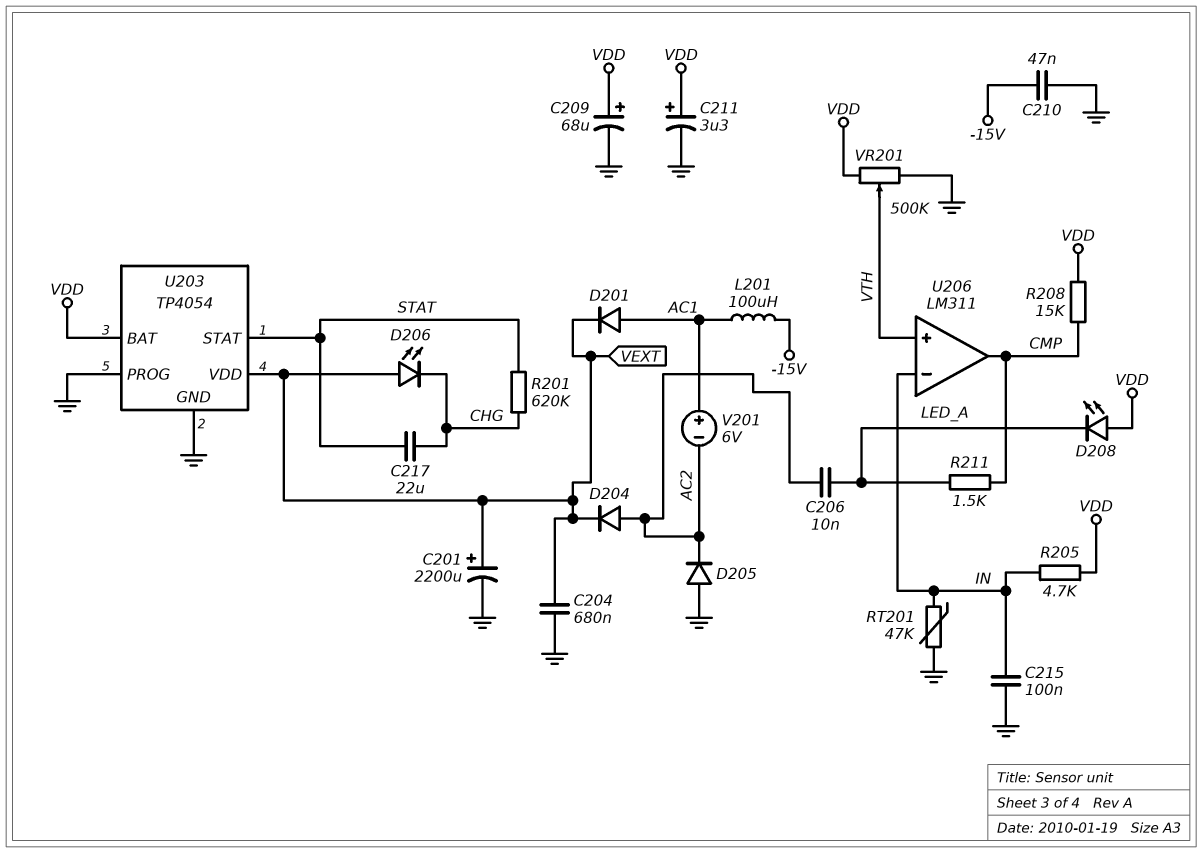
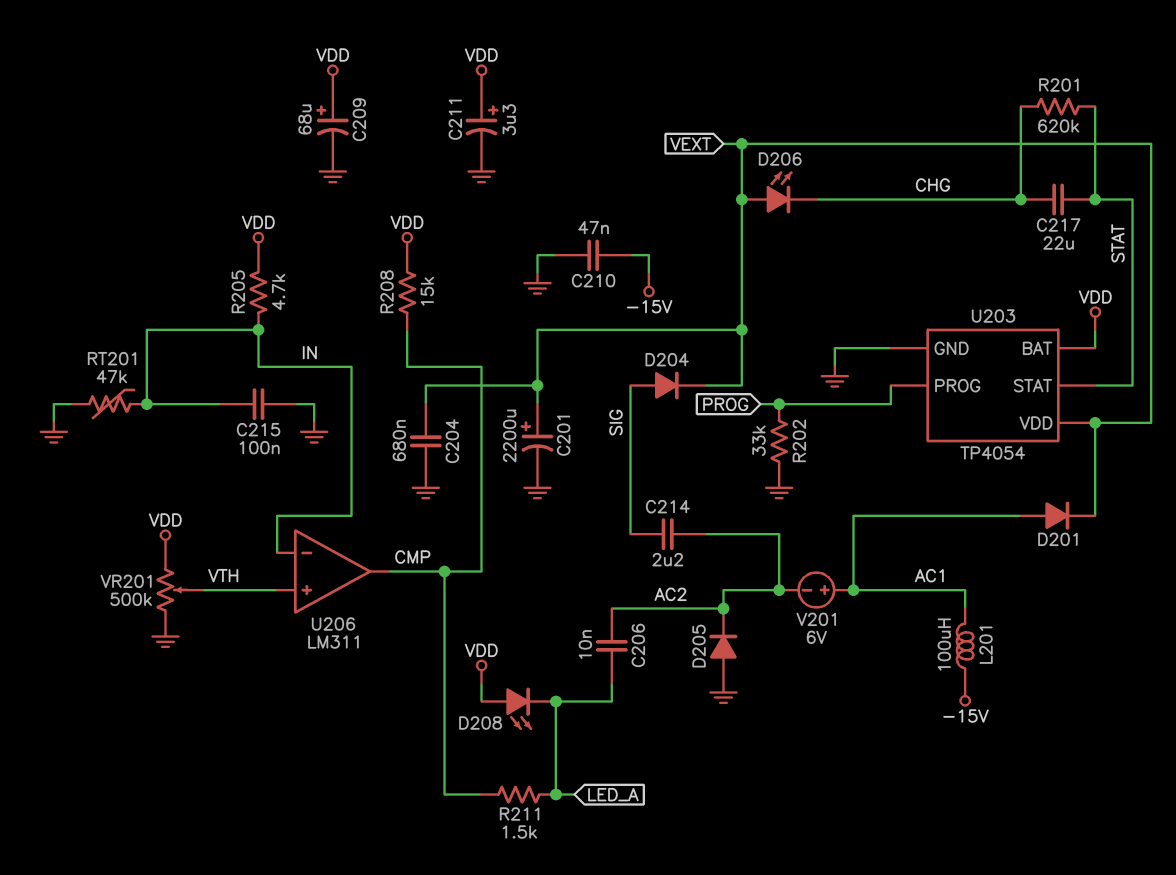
C214: none -> 2.2uF (AC2, SIG)
D204: diode (A AC2, K VEXT) -> diode (A SIG, K VEXT)
R202: none -> 33k (GND, PROG)
U203 pin PROG: GND -> PROG

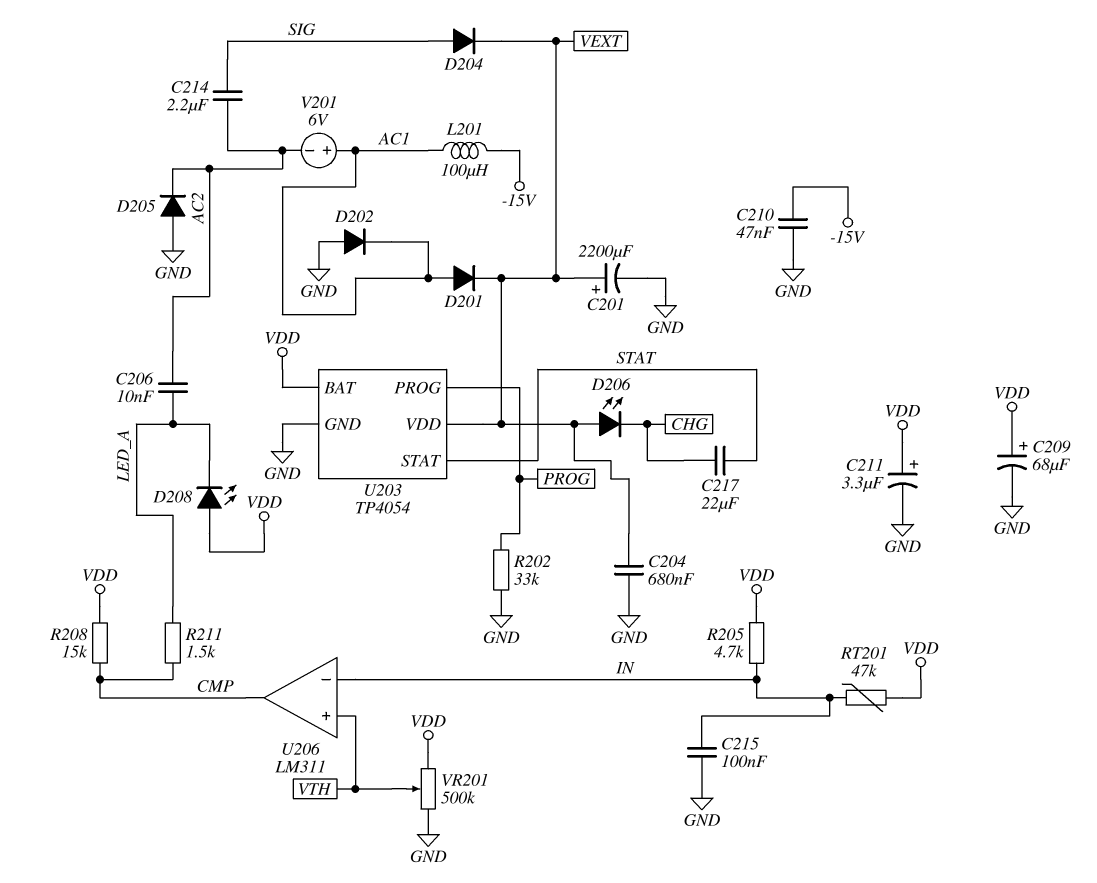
D202: none -> diode (A GND, K AC1)
R201: 620k (CHG, STAT) -> none
RT201: 47k (GND, IN) -> 47k (IN, VDD)

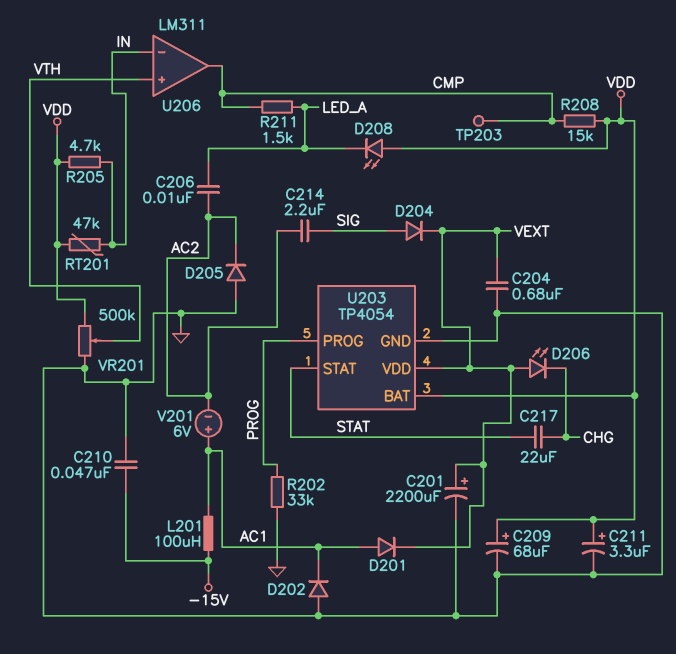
C215: 100nF (GND, IN) -> none
TP203: none -> test point (CMP)

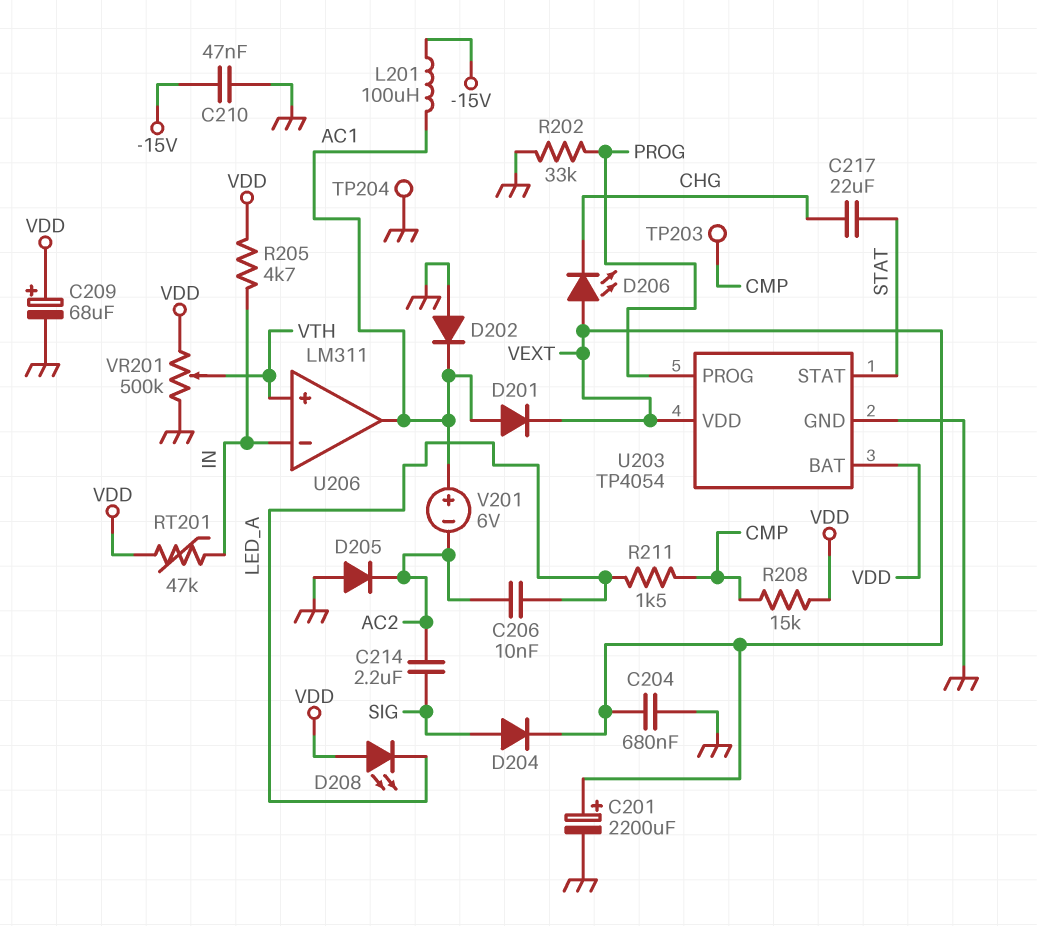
C211: 3.3uF (plus VDD, minus GND) -> none
TP204: none -> test point (GND)
U206 pin out: CMP -> AC1

